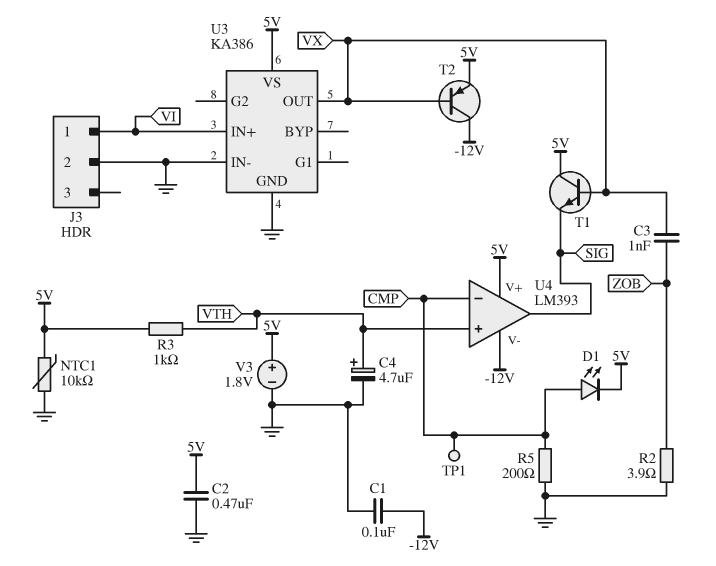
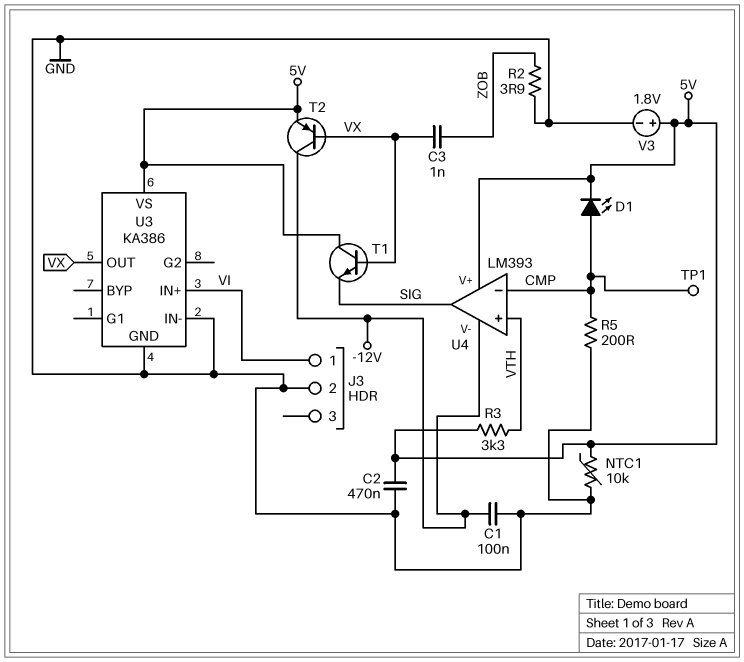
C4: 4.7uF (plus VTH, minus GND) -> none
R3: 1k (5V, VTH) -> 3.3k (5V, VTH)

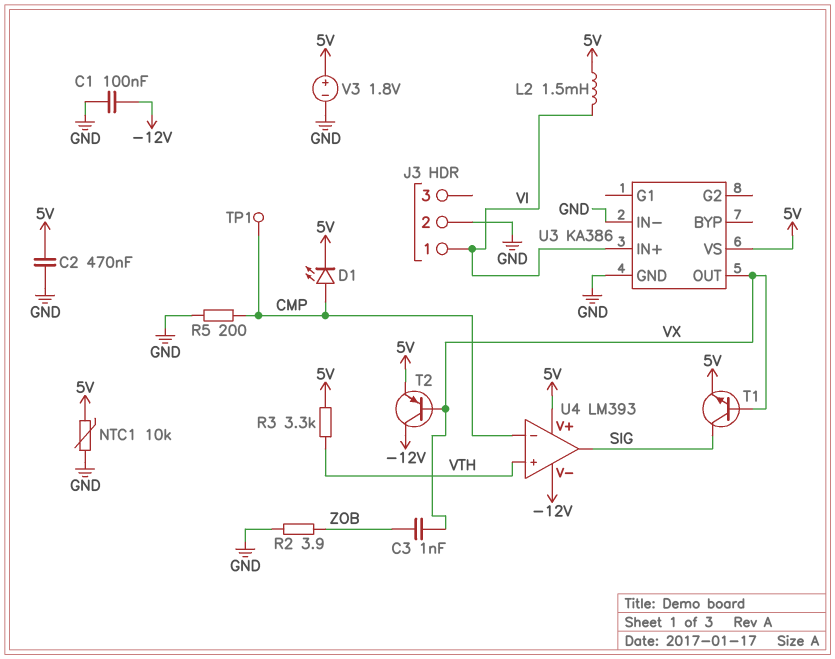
L2: none -> 1.5mH (5V, VI)
T1: NPN (B VX, C 5V, E SIG) -> NPN (B VX, C SIG, E 5V)

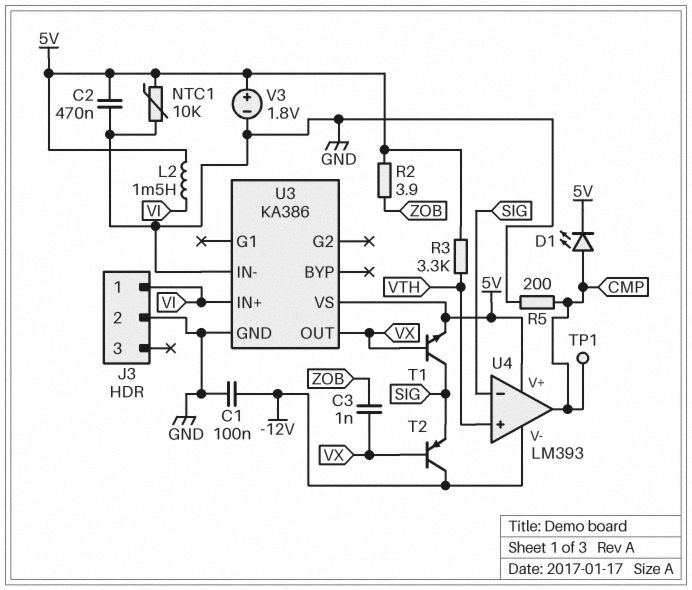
R2: 3.9 (GND, ZOB) -> 3.9 (5V, ZOB)
T2: PNP (B VX, C -12V, E 5V) -> PNP (B VX, C -12V, E SIG)
U4 pin in-: CMP -> SIG
U4 pin out: SIG -> CMP

